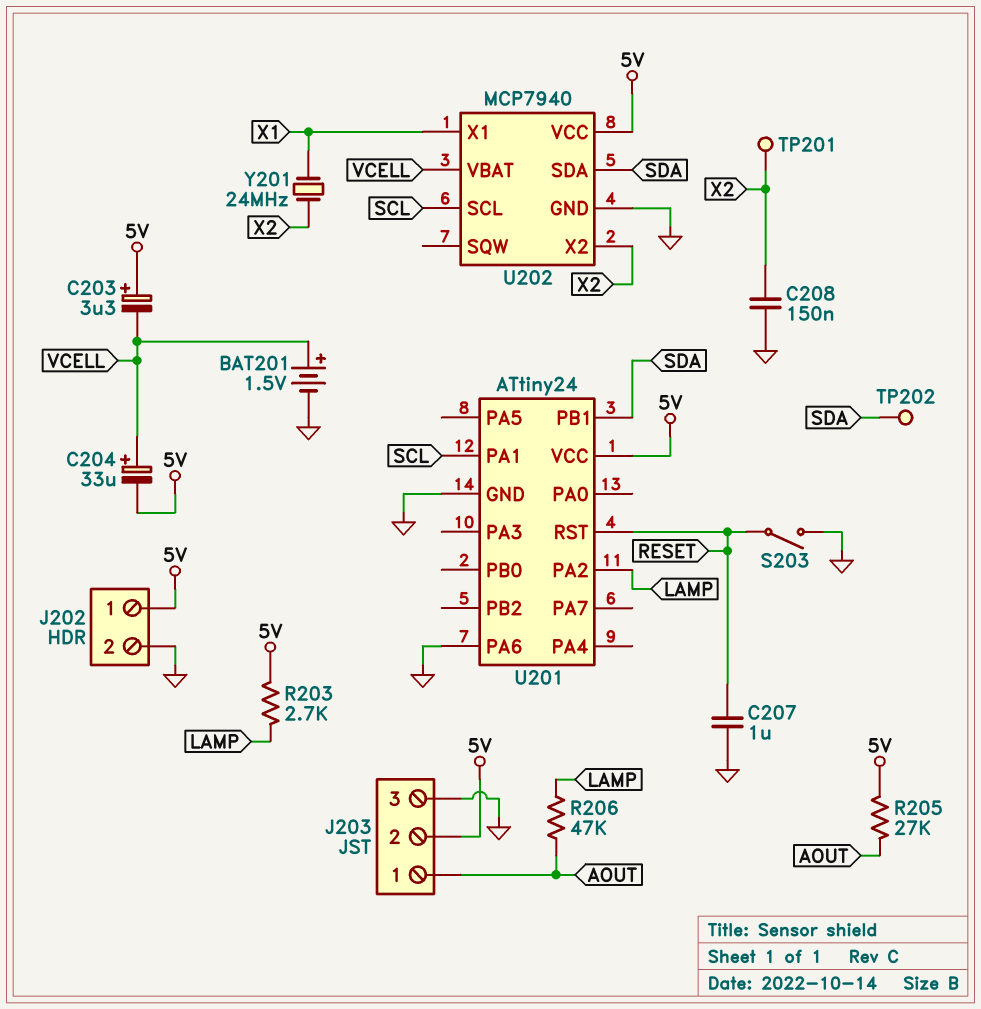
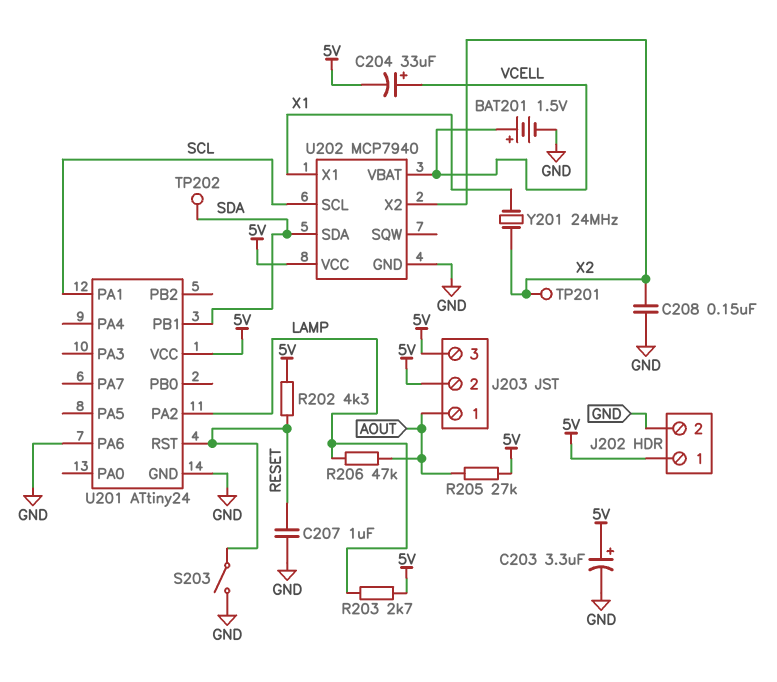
C203: 3.3uF (plus 5V, minus VCELL) -> 3.3uF (plus 5V, minus GND)
J203 pin 3: GND -> 5V
R202: none -> 4.3k (5V, RESET)

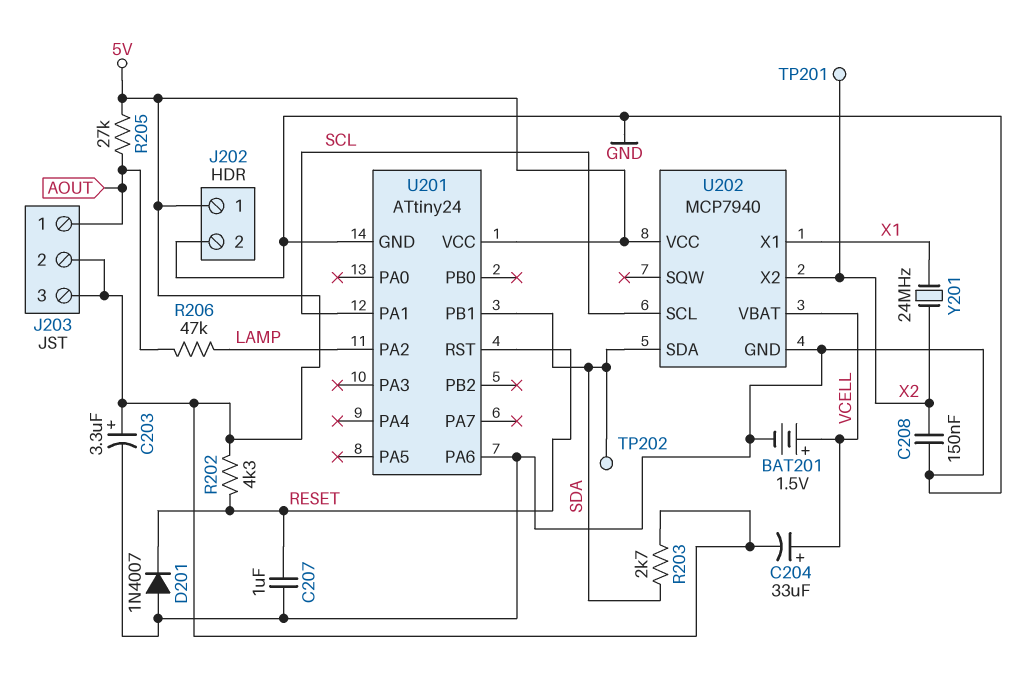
D201: none -> diode 1N4007 (A GND, K RESET)
R203: 2.7k (5V, LAMP) -> 2.7k (5V, SDA)
S203: switch (GND, RESET) -> none

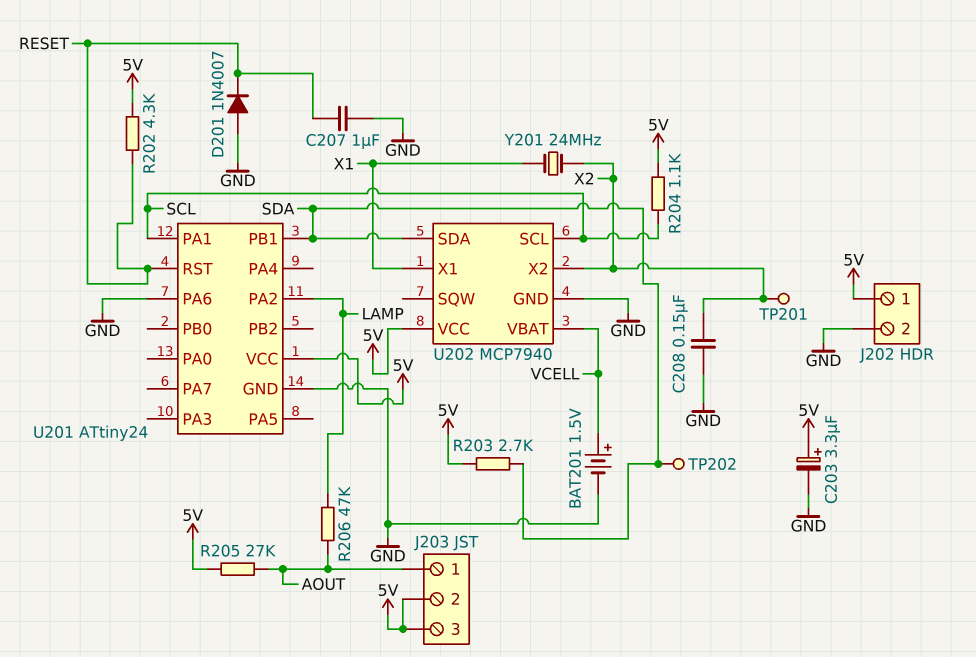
C204: 33uF (plus VCELL, minus 5V) -> none
R204: none -> 1.1k (5V, SCL)

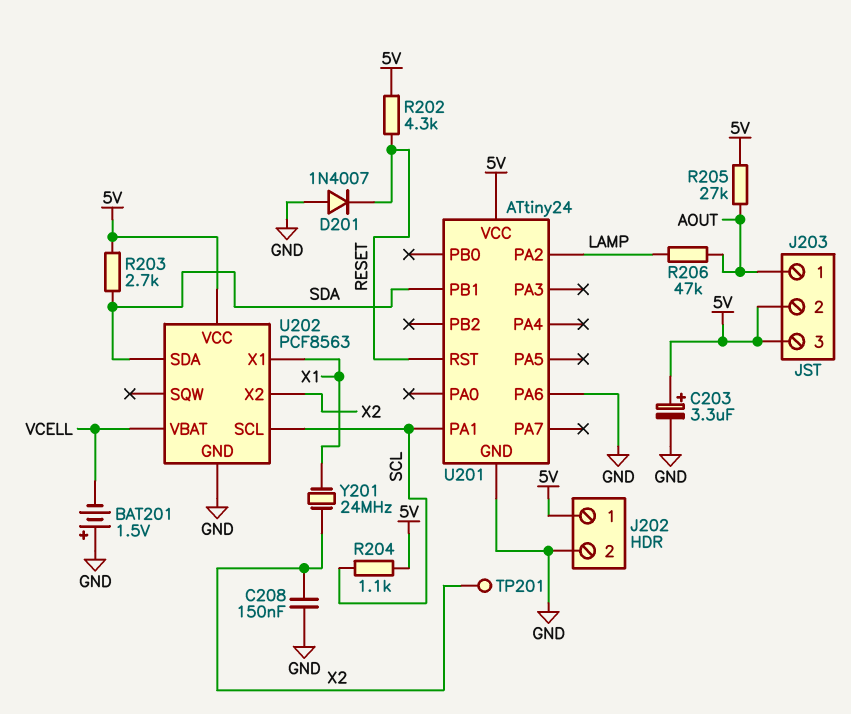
BAT201: 1.5V (plus VCELL, minus GND) -> 1.5V (plus GND, minus VCELL)
C207: 1uF (GND, RESET) -> none
TP202: test point (SDA) -> none
U202: MCP7940 -> PCF8563

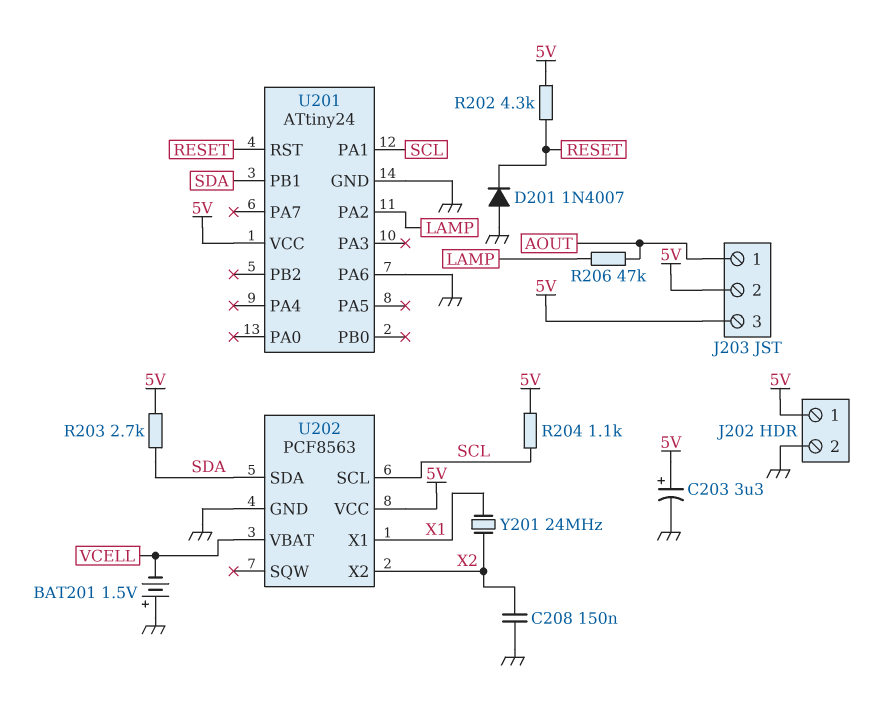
R205: 27k (5V, AOUT) -> none
TP201: test point (X2) -> none

